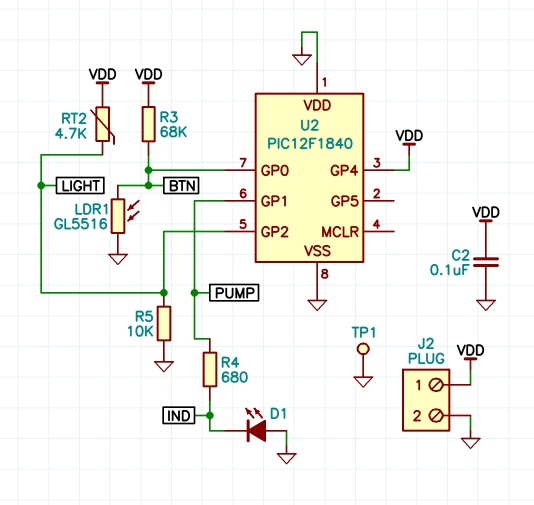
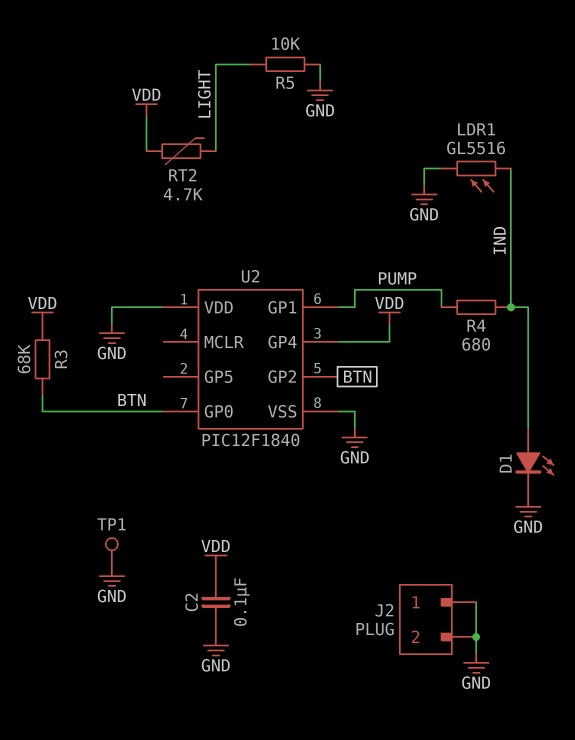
D1: LED (A GND, K IND) -> LED (A IND, K GND)
J2 pin 1: VDD -> GND
LDR1: GL5516 (BTN, GND) -> GL5516 (GND, IND)
U2 pin GP2: LIGHT -> BTN

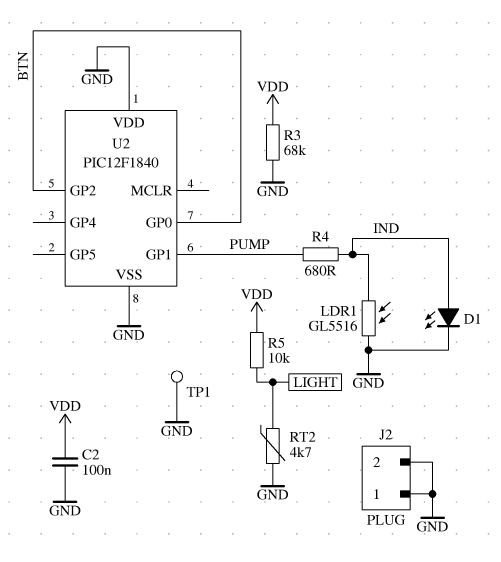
R3: 68k (BTN, VDD) -> 68k (GND, VDD)
R5: 10k (GND, LIGHT) -> 10k (LIGHT, VDD)
RT2: 4.7k (LIGHT, VDD) -> 4.7k (GND, LIGHT)
U2 pin GP4: VDD -> none

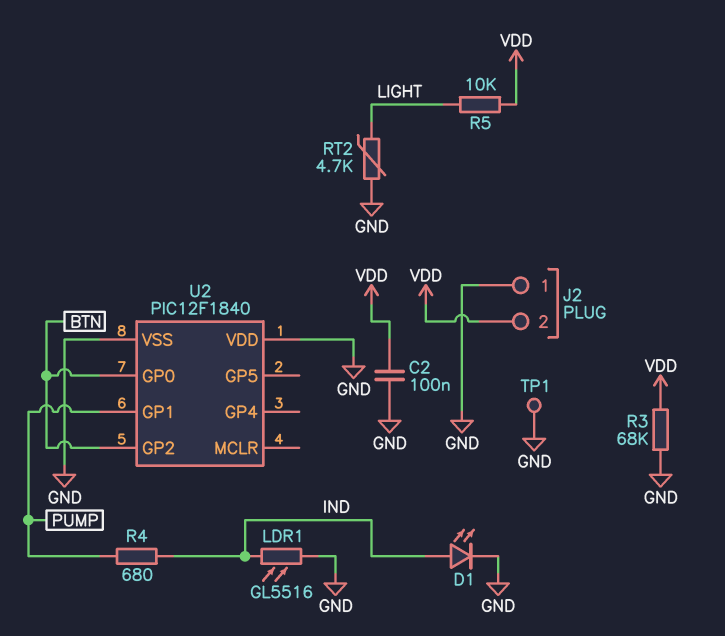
J2 pin 2: GND -> VDD

